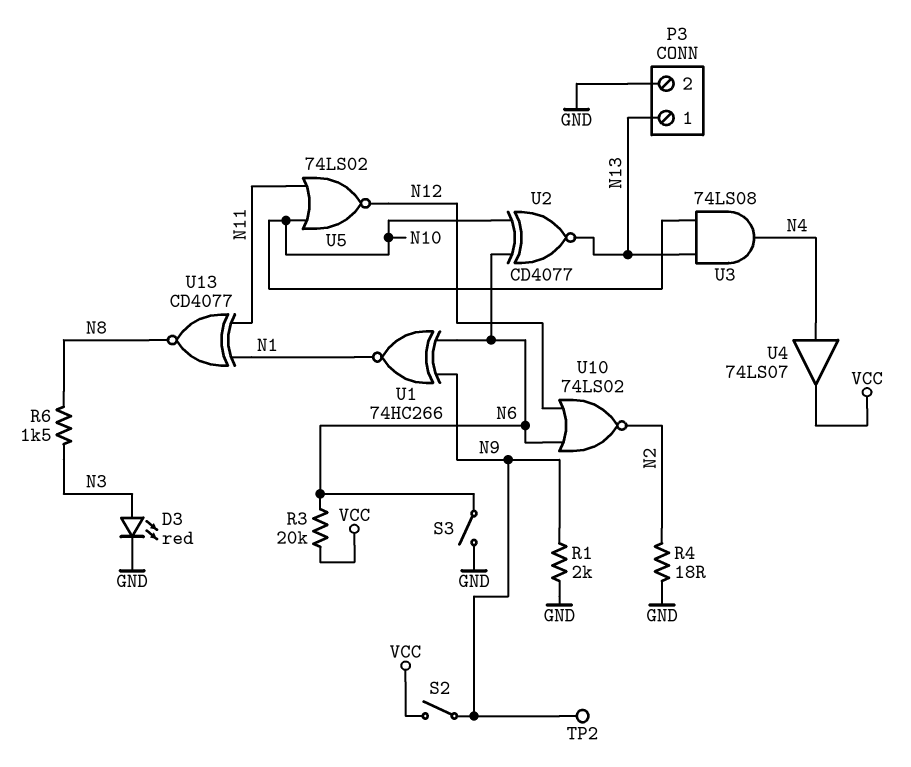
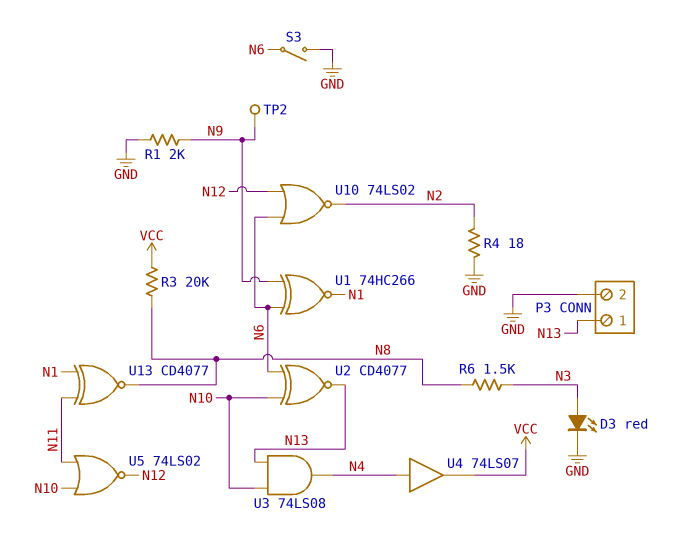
R3: 20k (N6, VCC) -> 20k (N8, VCC)
S2: switch (N9, VCC) -> none

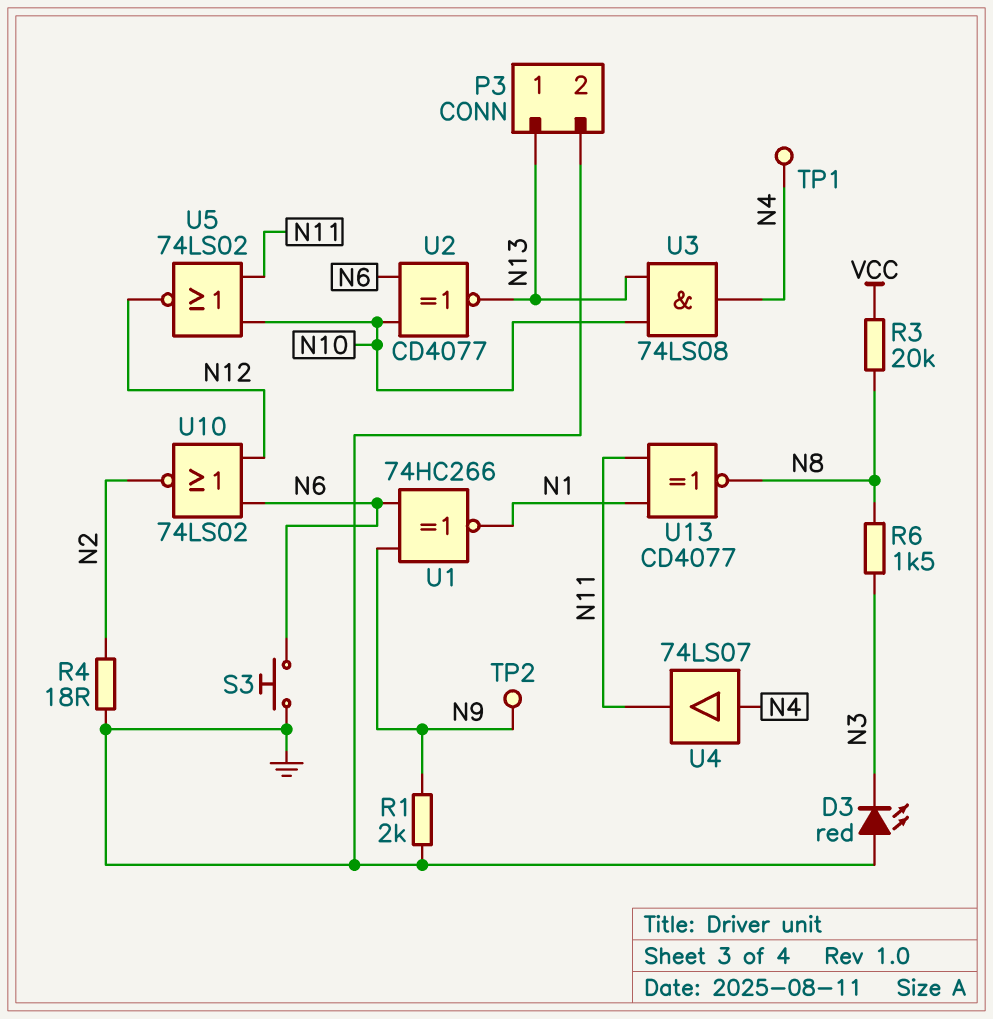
D3: LED red (A N3, K GND) -> LED red (A GND, K N3)
S3: switch (GND, N6) -> button (GND, N6)
TP1: none -> test point (N4)
U4: buffer 74LS07 (in N4, out VCC) -> buffer 74LS07 (in N4, out N11)

